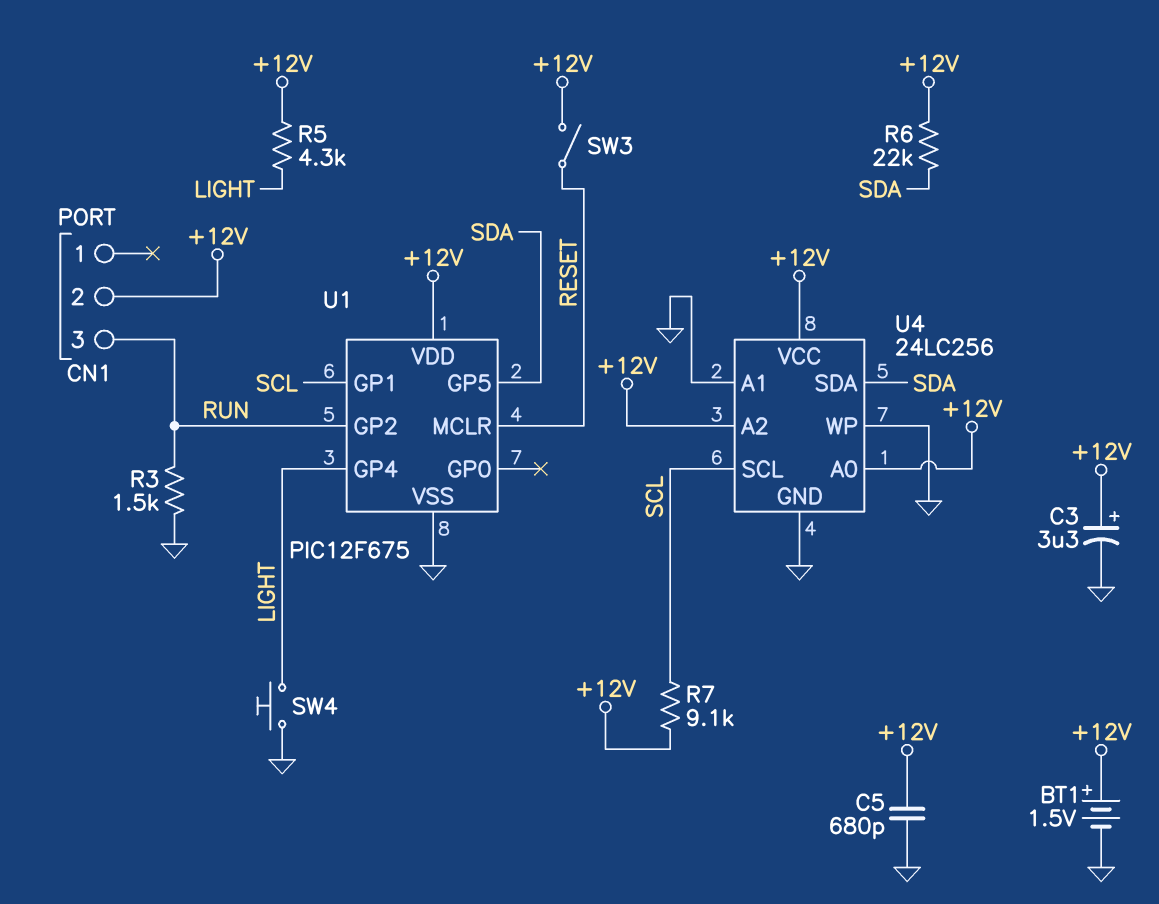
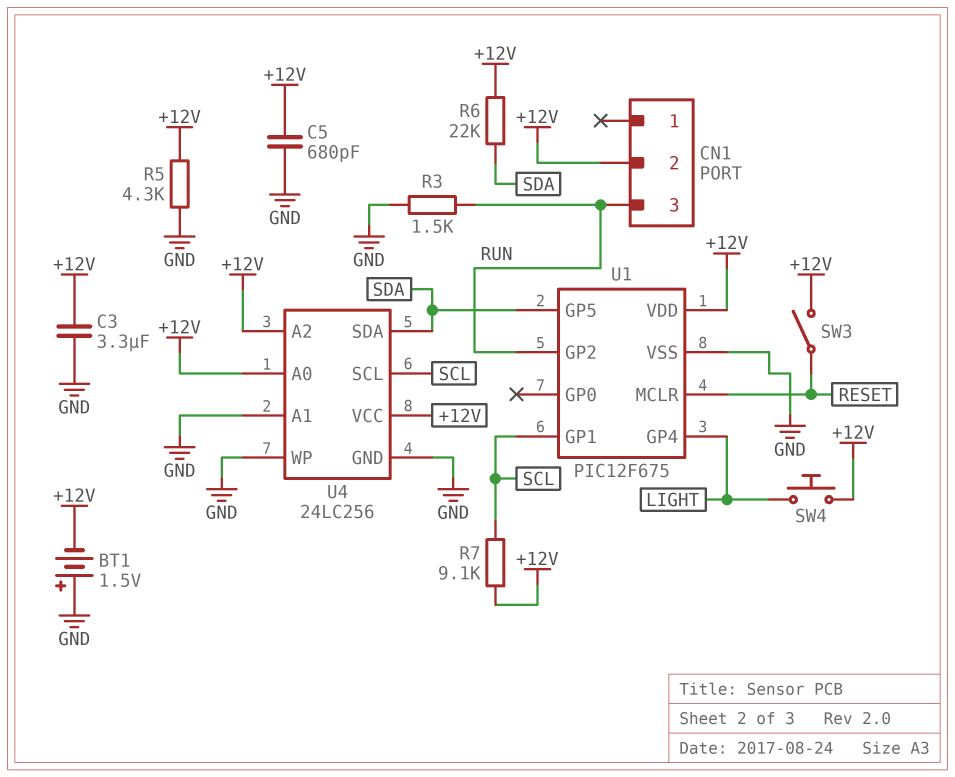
BT1: 1.5V (plus +12V, minus GND) -> 1.5V (plus GND, minus +12V)
C3: 3.3uF (plus +12V, minus GND) -> 3.3uF (+12V, GND)
R5: 4.3k (+12V, LIGHT) -> 4.3k (+12V, GND)
SW4: button (GND, LIGHT) -> button (+12V, LIGHT)

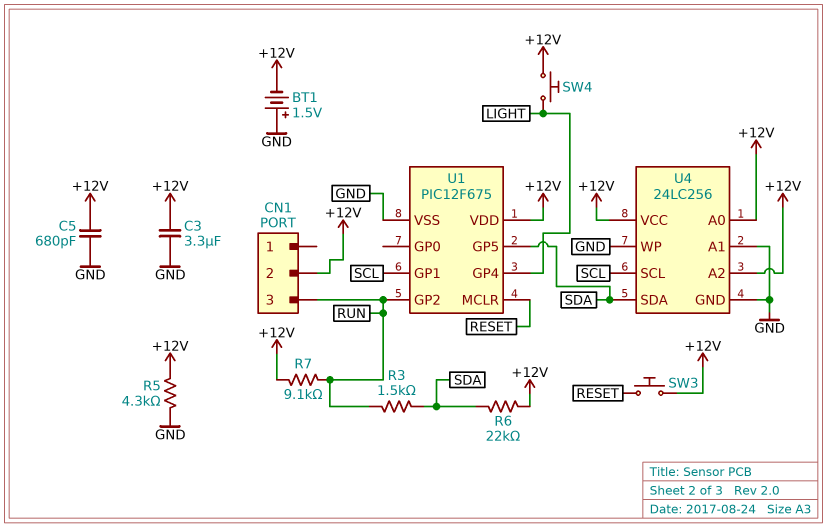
R3: 1.5k (GND, RUN) -> 1.5k (RUN, SDA)
R7: 9.1k (+12V, SCL) -> 9.1k (+12V, RUN)
SW3: switch (+12V, RESET) -> button (+12V, RESET)

